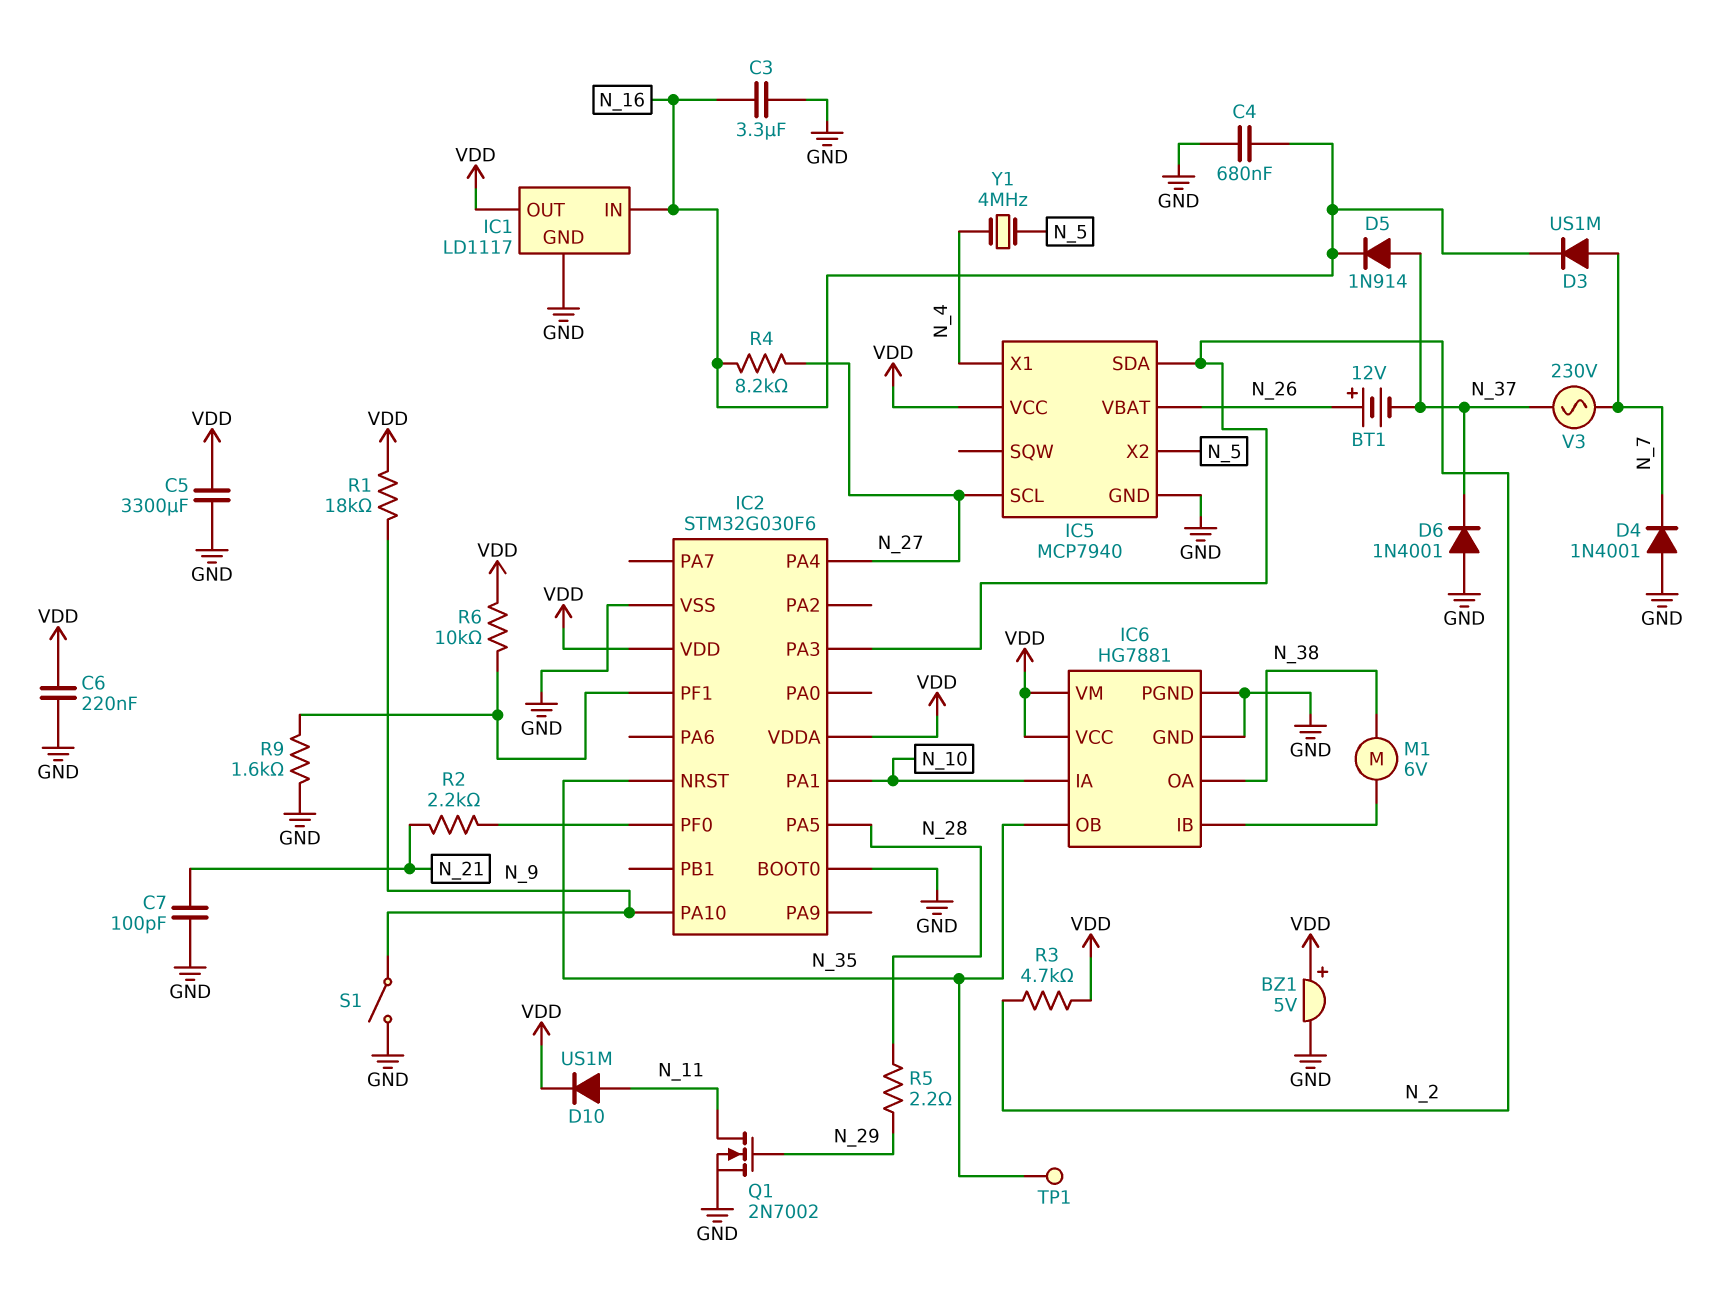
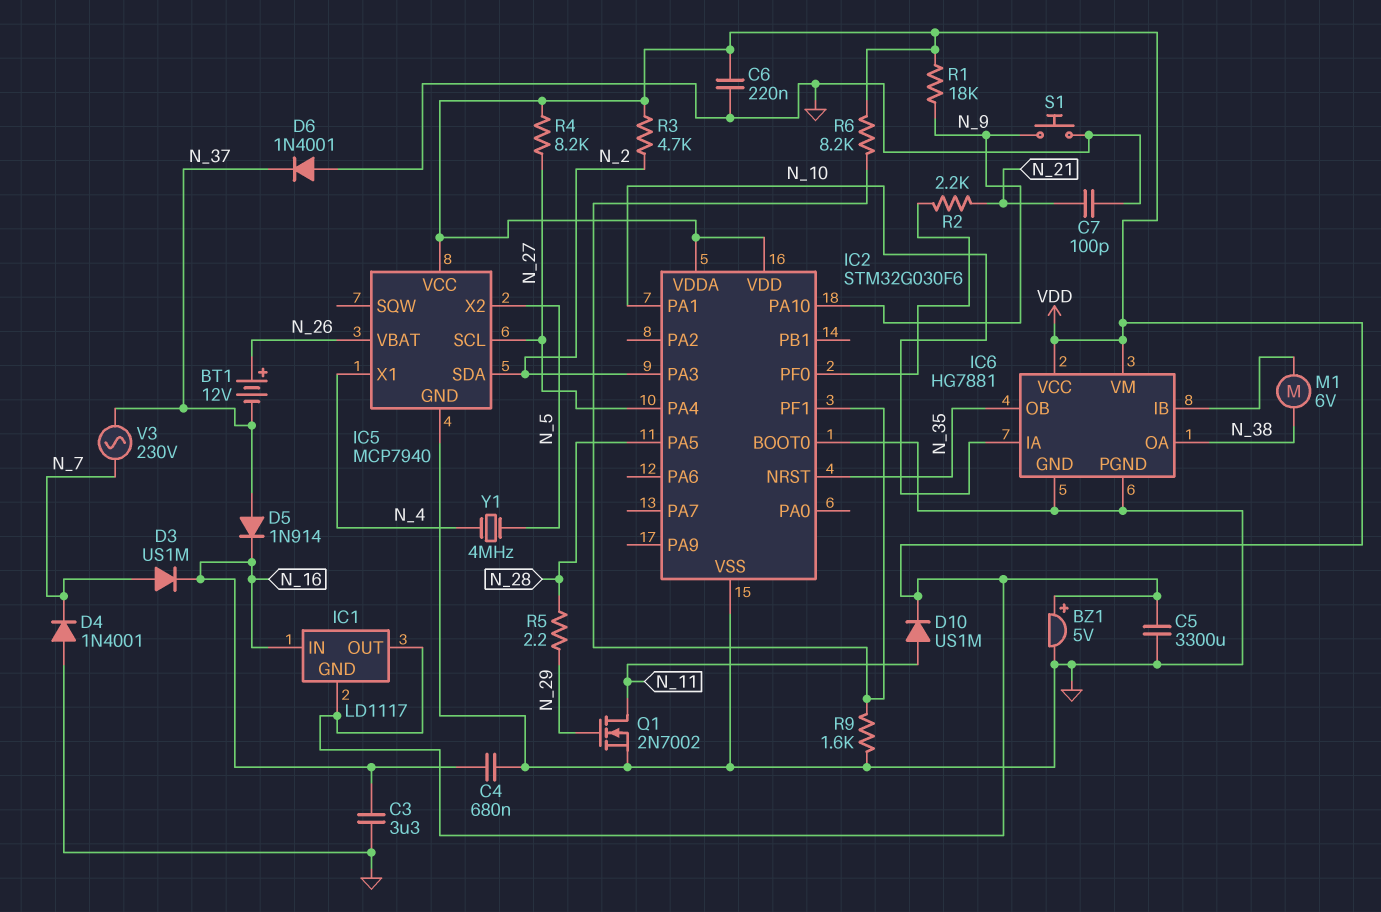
IC1 pin GND: GND -> VDD
R4: 8.2k (N_16, N_27) -> 8.2k (N_27, VDD)
R6: 10k (IC2/PF1, VDD) -> 8.2k (IC2/PF1, VDD)
S1: switch (GND, N_9) -> button (GND, N_9)
TP1: test point (N_35) -> none

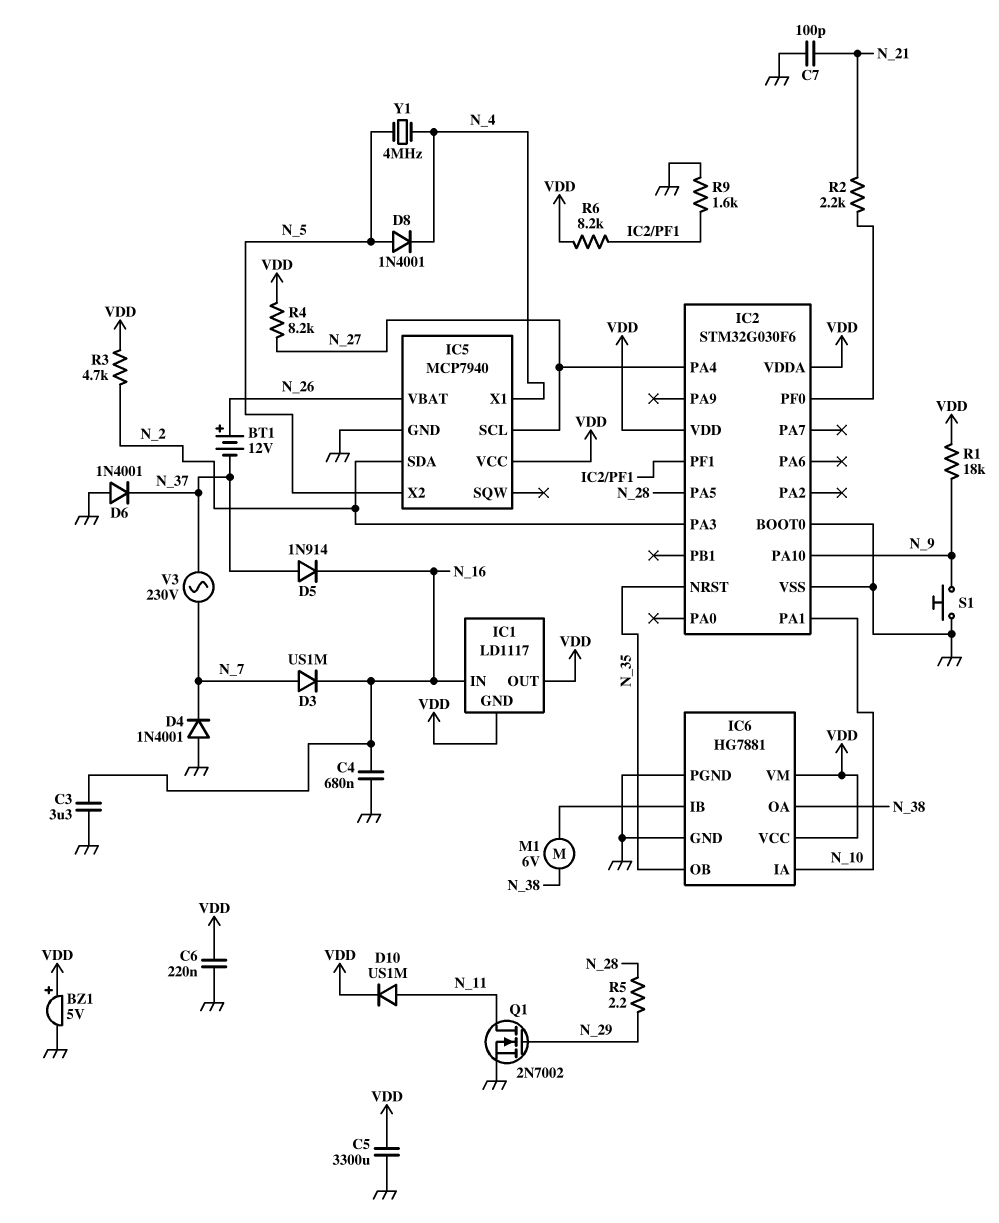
D8: none -> diode 1N4001 (A N_5, K N_4)

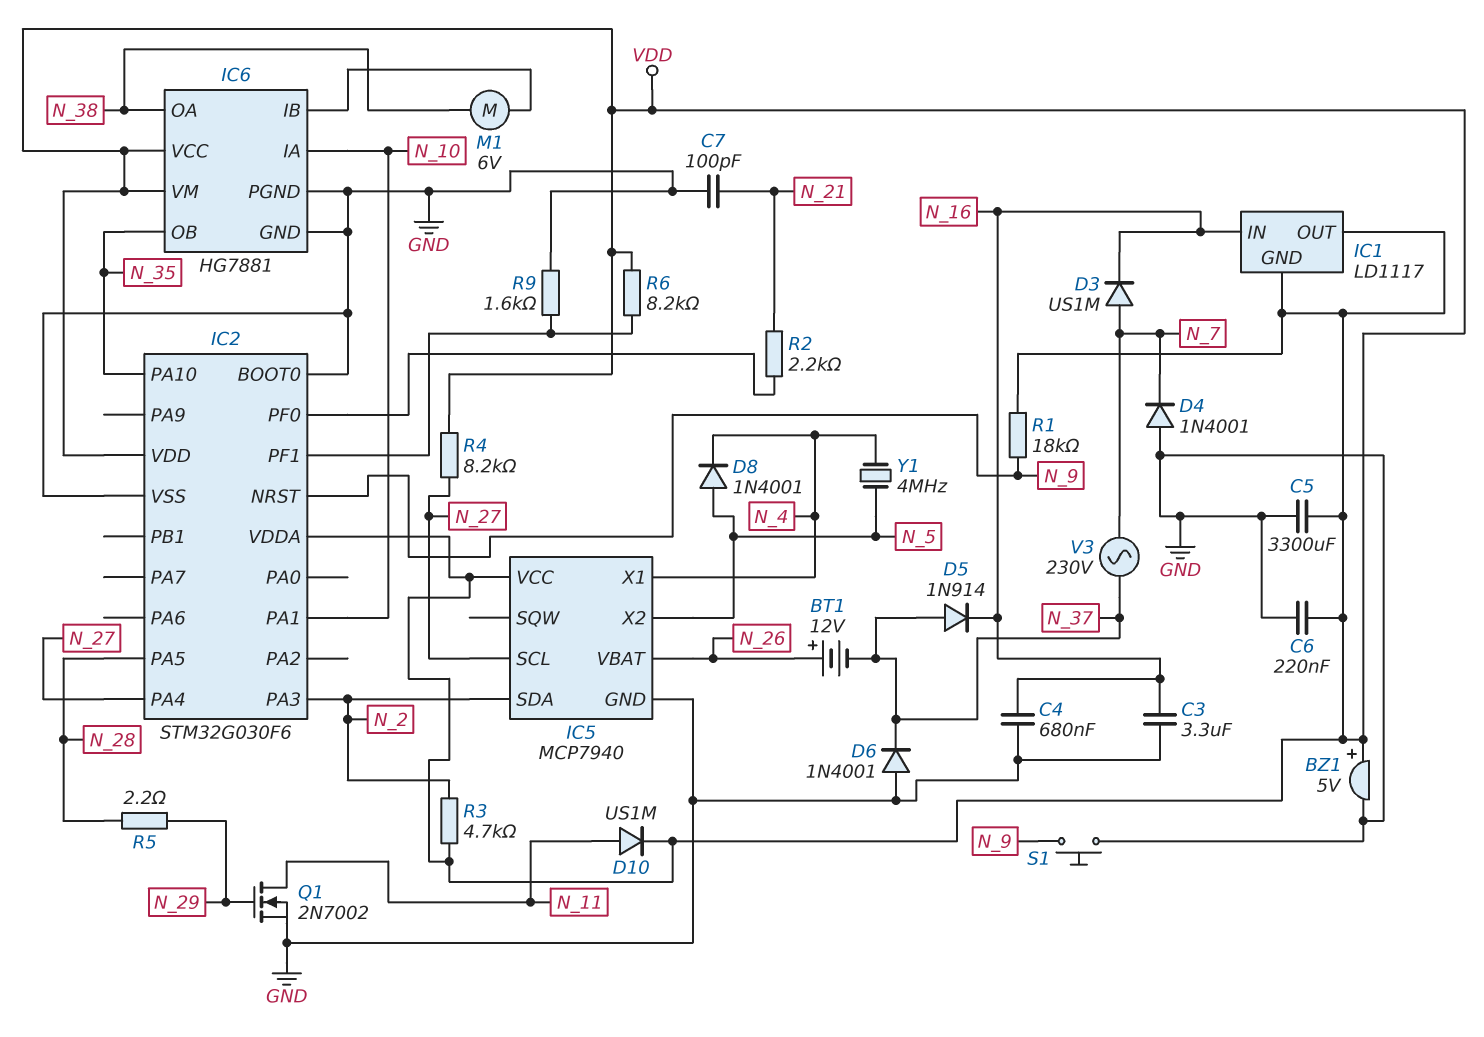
IC2 pin NRST: N_35 -> N_9
IC2 pin PA10: N_9 -> N_35

